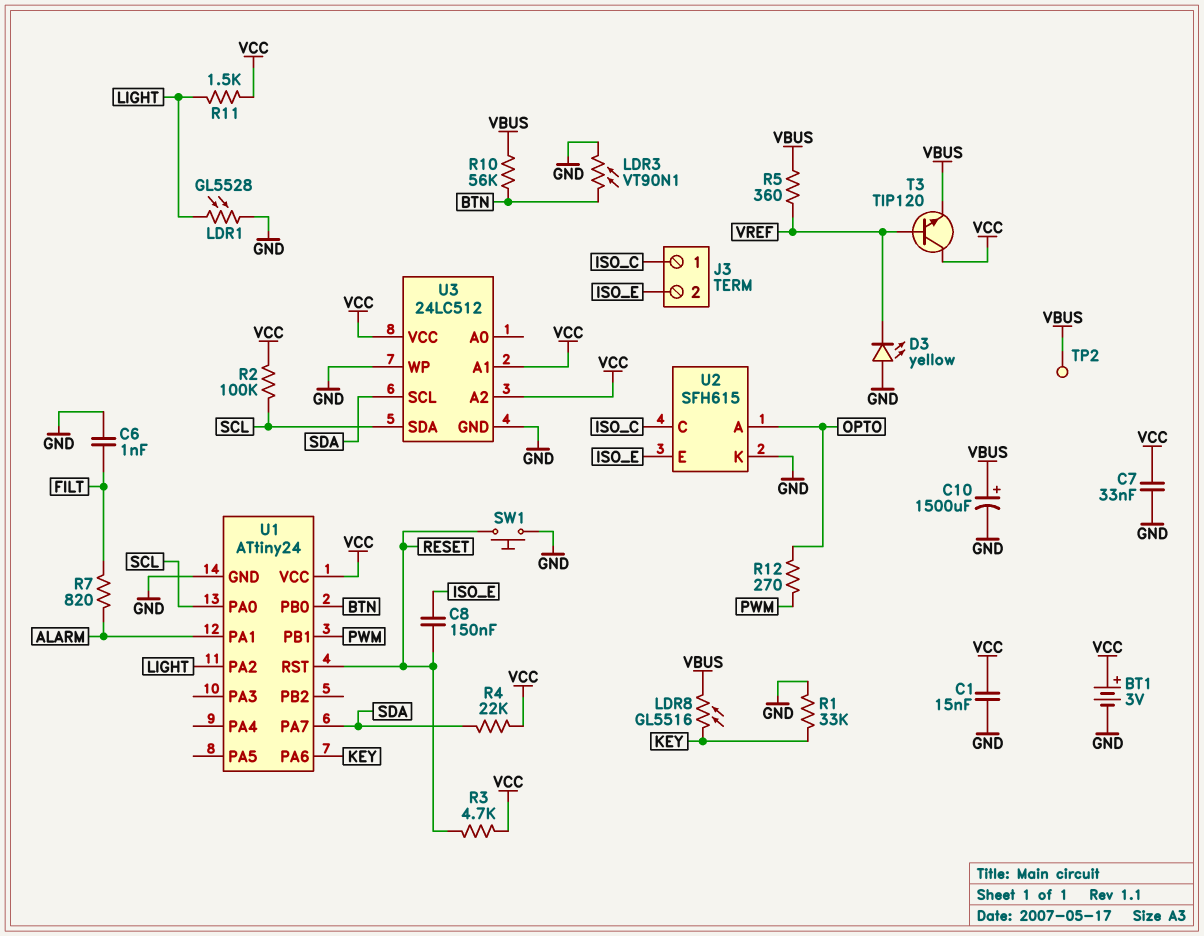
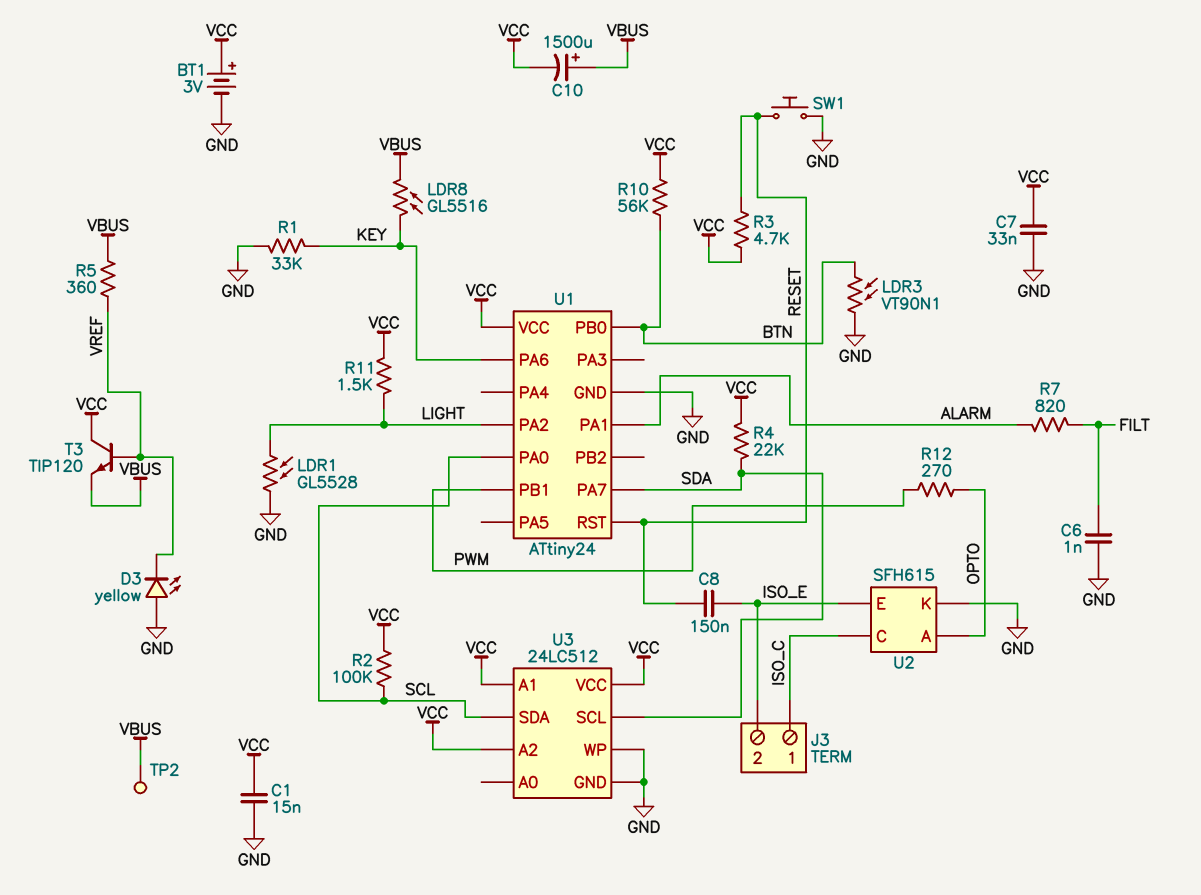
C10: 1500uF (plus VBUS, minus GND) -> 1500uF (plus VBUS, minus VCC)
R10: 56k (BTN, VBUS) -> 56k (BTN, VCC)

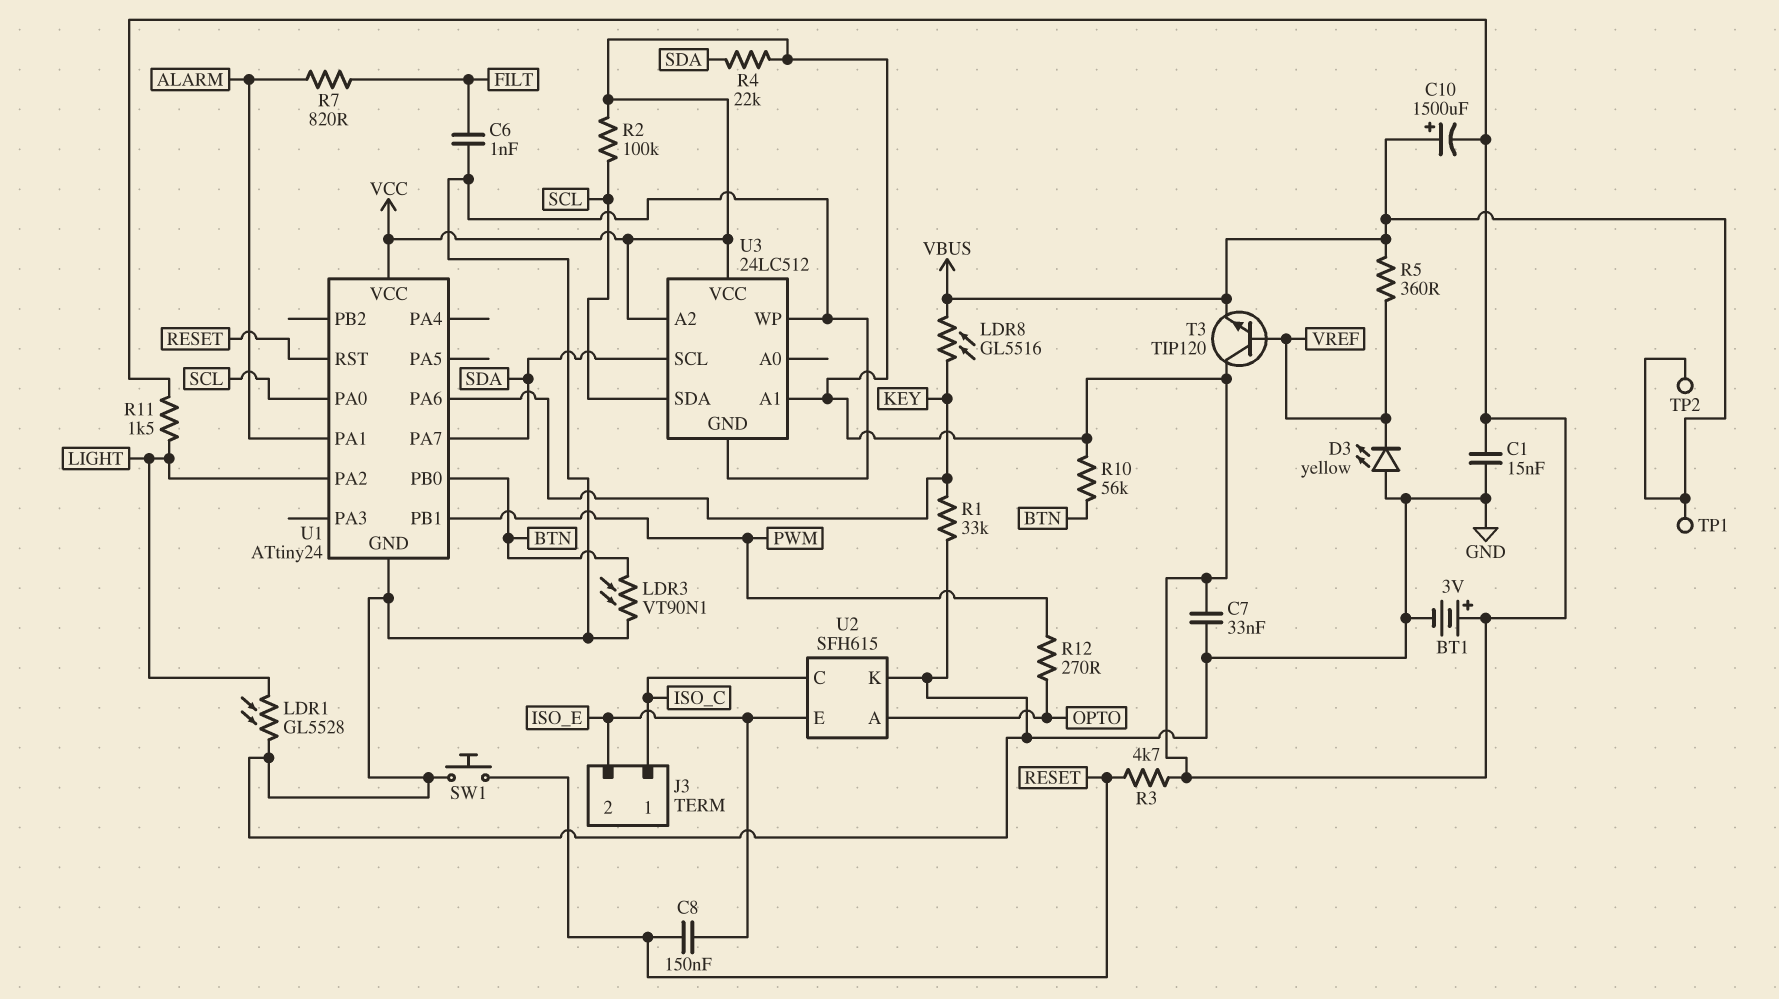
TP1: none -> test point (VBUS)

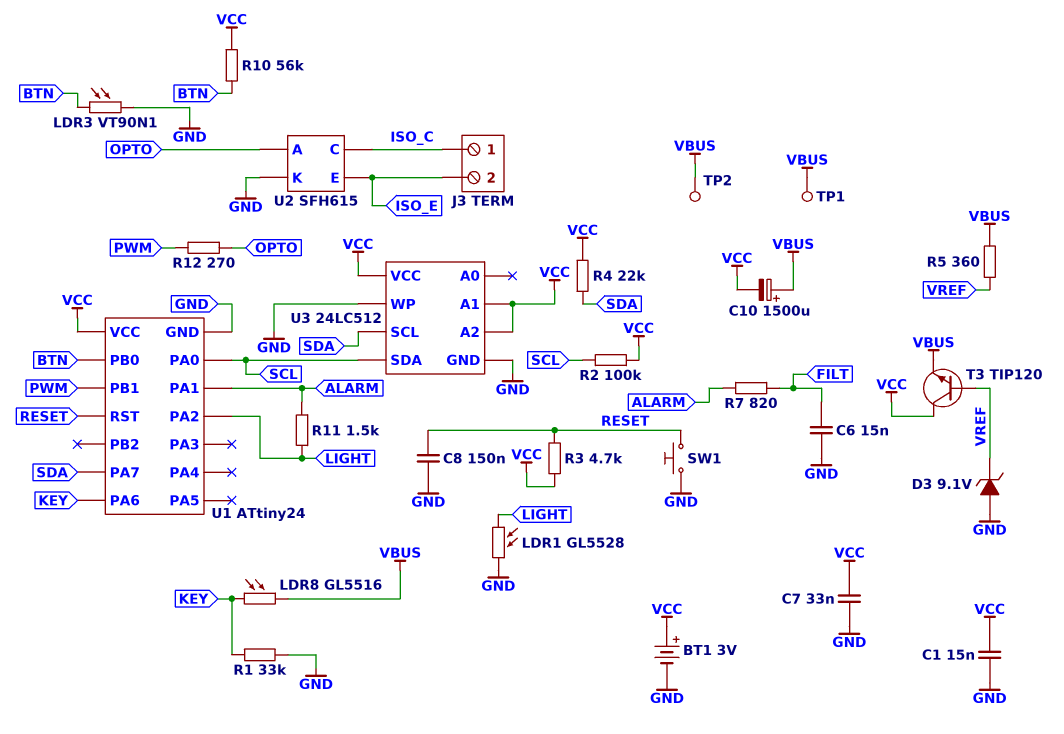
C6: 1nF (FILT, GND) -> 15nF (FILT, GND)
C8: 150nF (ISO_E, RESET) -> 150nF (GND, RESET)
D3: LED yellow (A GND, K VREF) -> zener 9.1V (A GND, K VREF)
R11: 1.5k (LIGHT, VCC) -> 1.5k (ALARM, LIGHT)

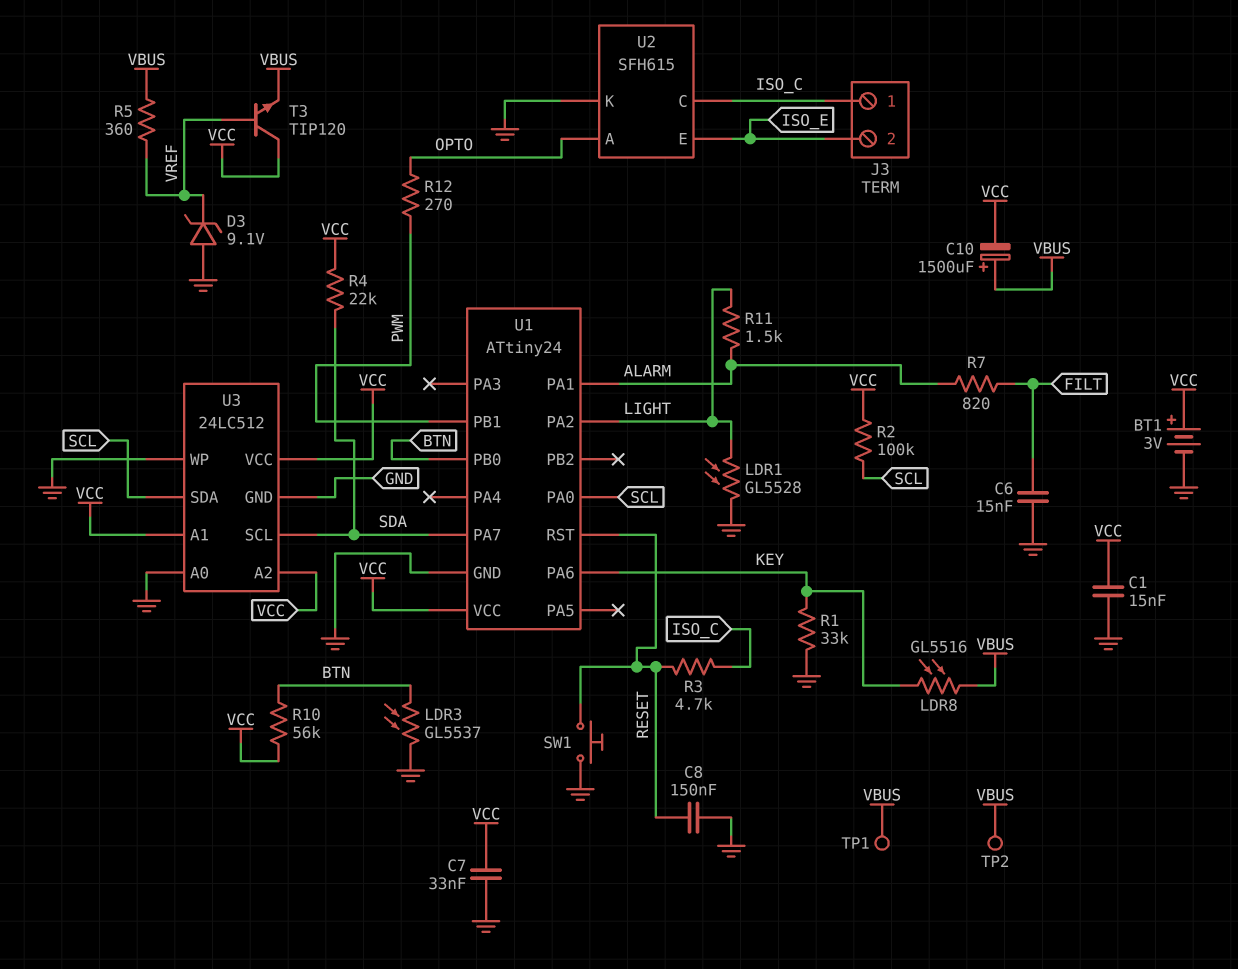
LDR3: VT90N1 (BTN, GND) -> GL5537 (BTN, GND)
R3: 4.7k (RESET, VCC) -> 4.7k (ISO_C, RESET)
U3 pin A0: none -> GND

